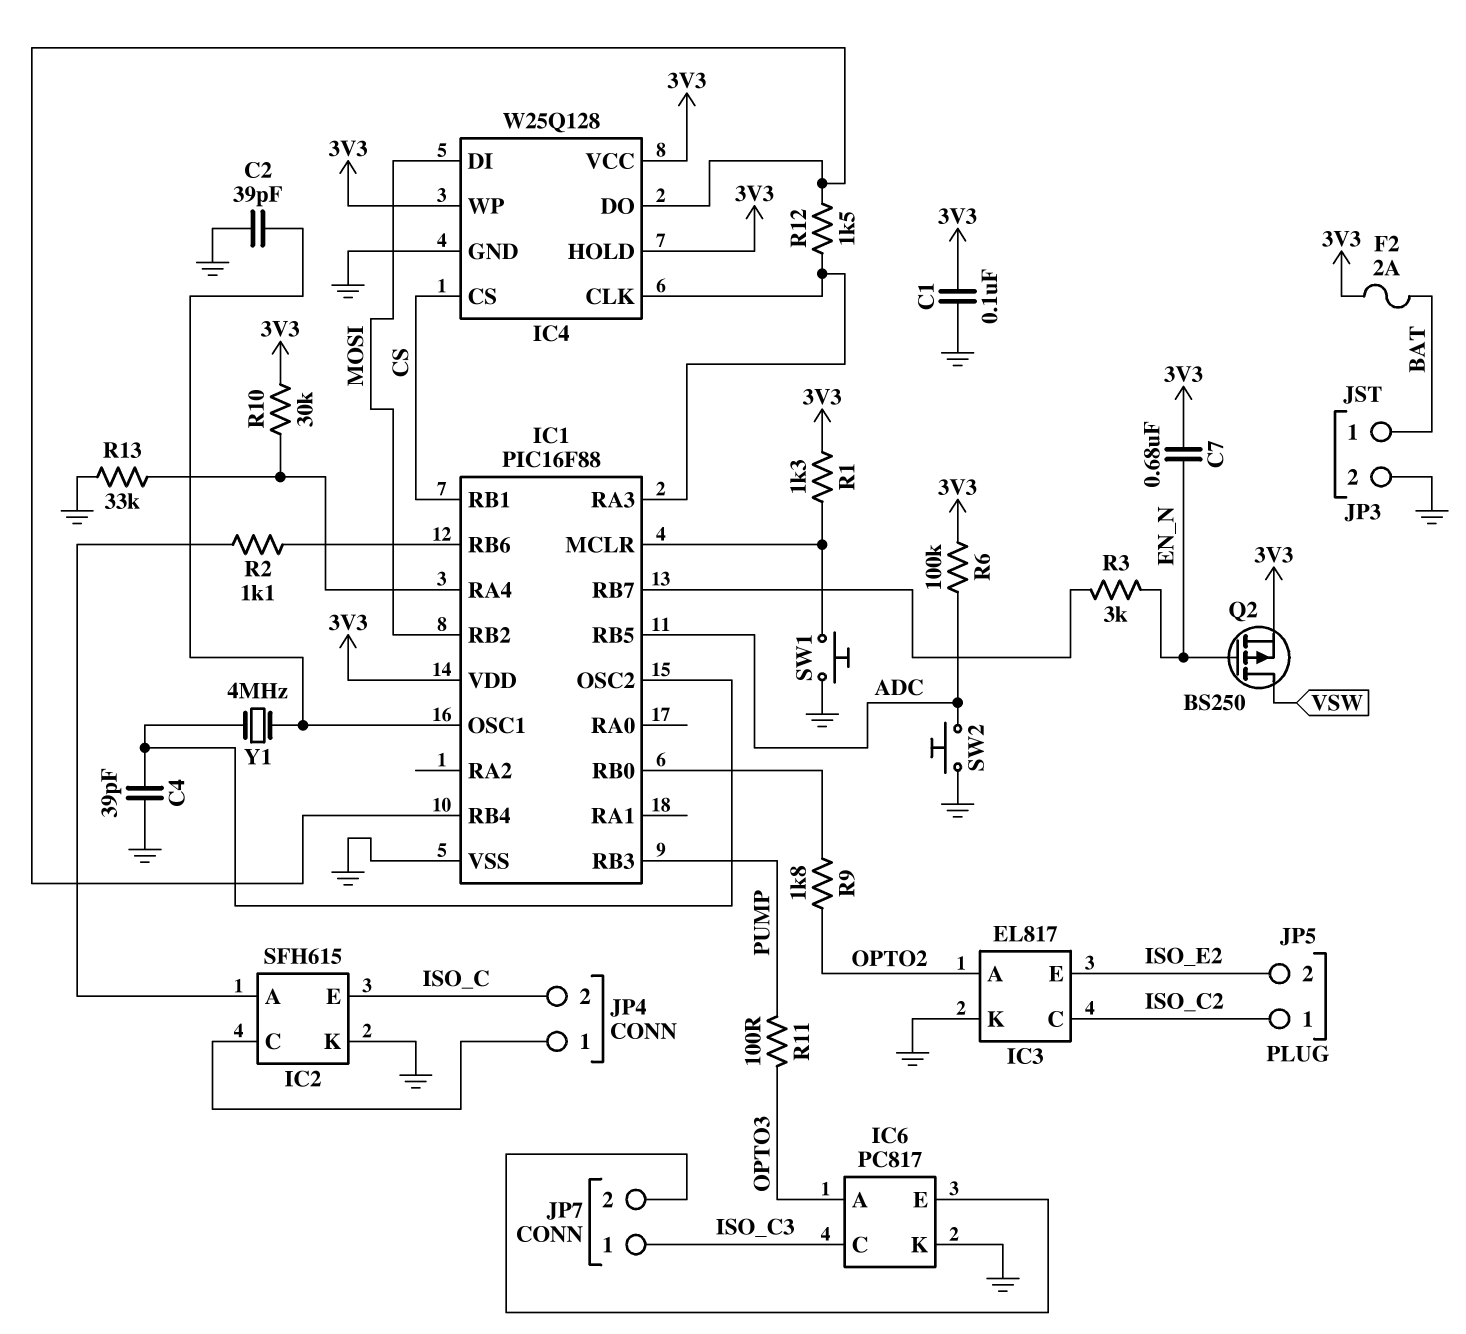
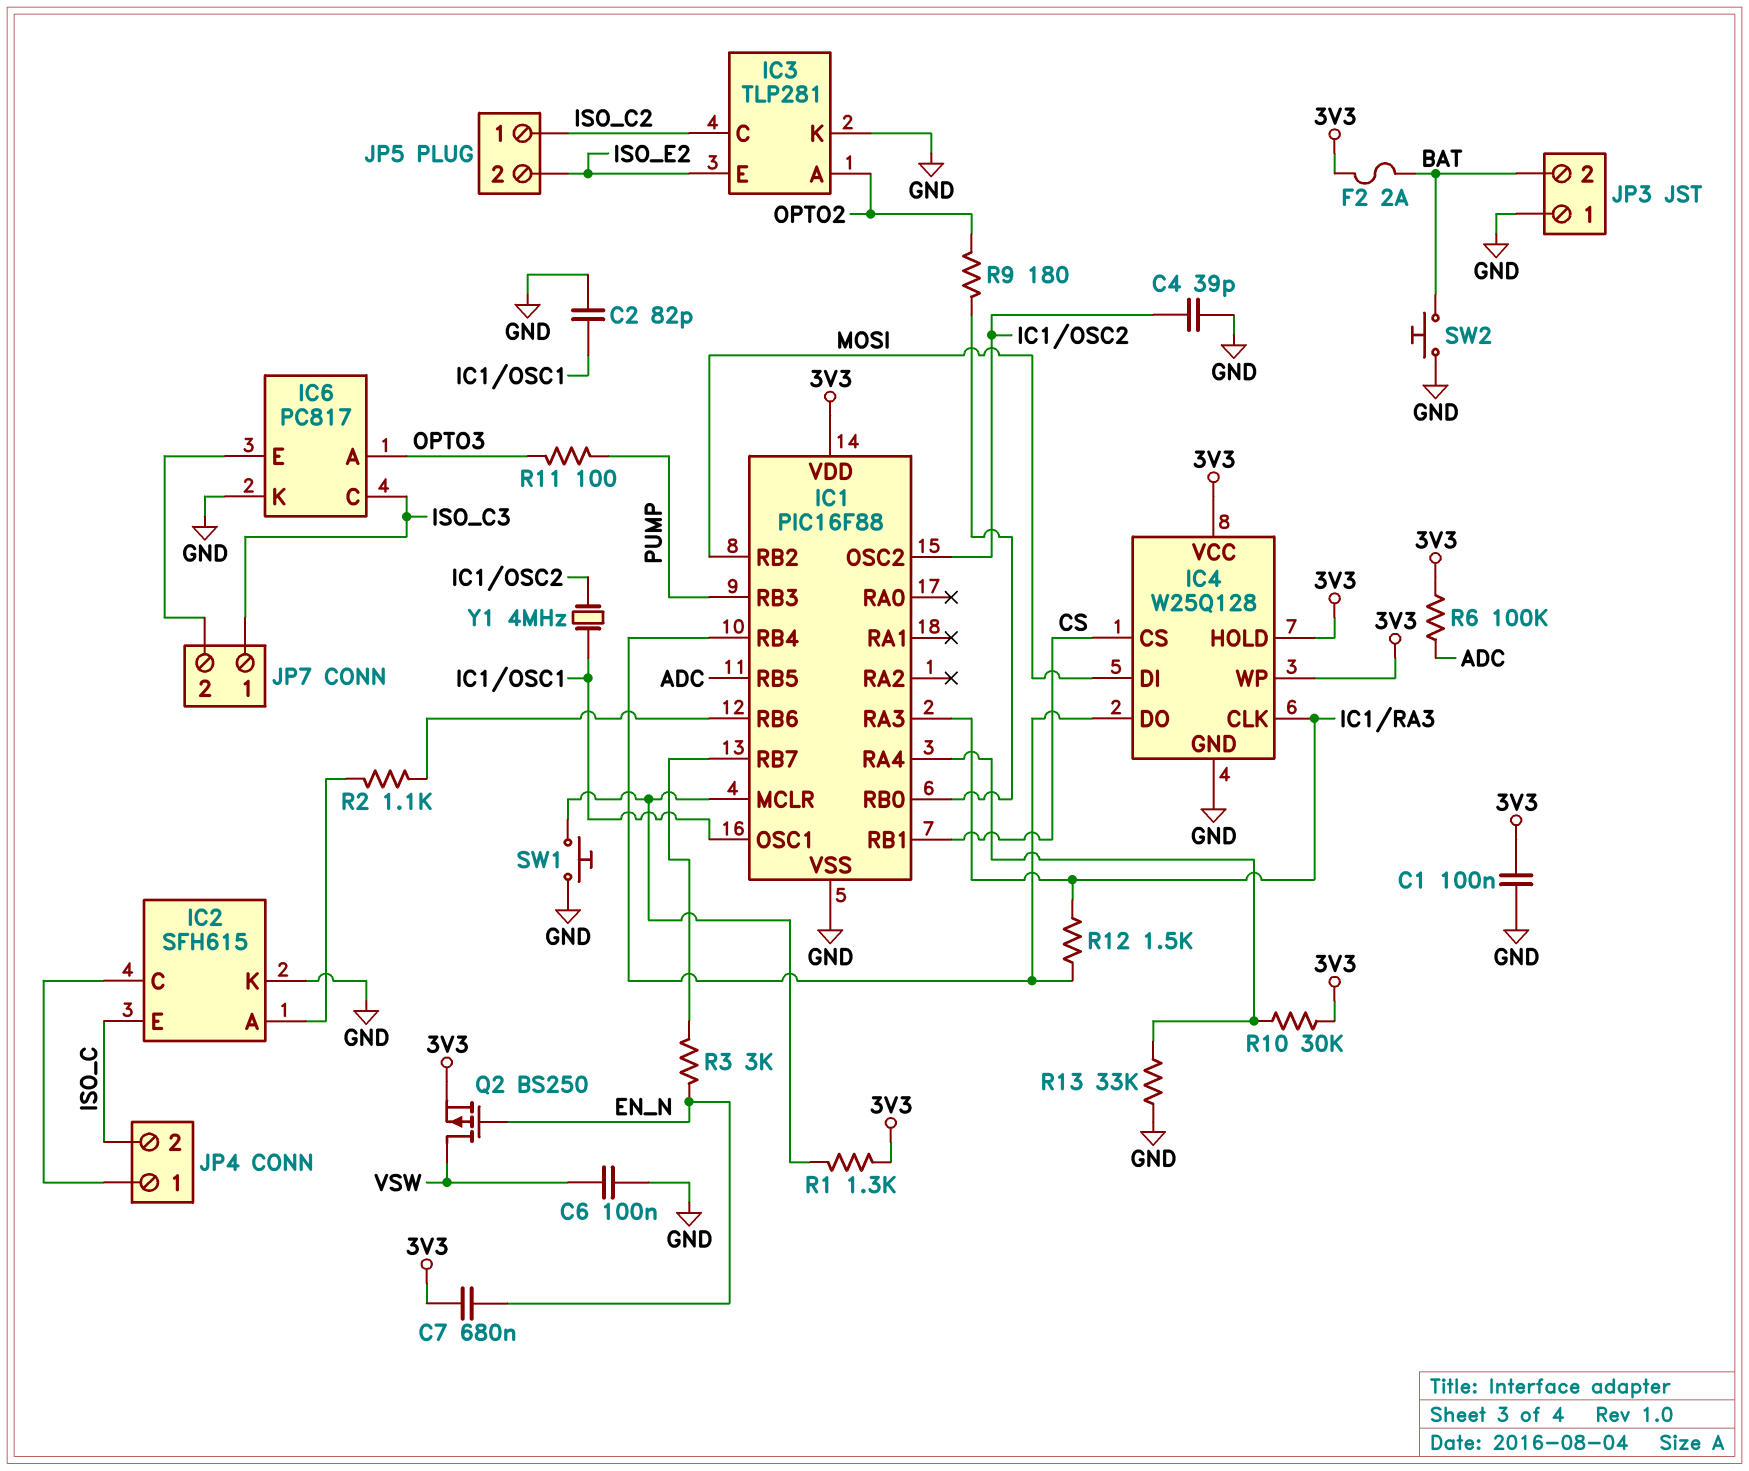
C2: 39pF (GND, IC1/OSC1) -> 82pF (GND, IC1/OSC1)
C6: none -> 100nF (GND, VSW)
IC3: EL817 -> TLP281
JP3 pin 1: BAT -> GND
JP3 pin 2: GND -> BAT
R9: 1.8k (IC1/RB0, OPTO2) -> 180 (IC1/RB0, OPTO2)
SW2: button (ADC, GND) -> button (BAT, GND)

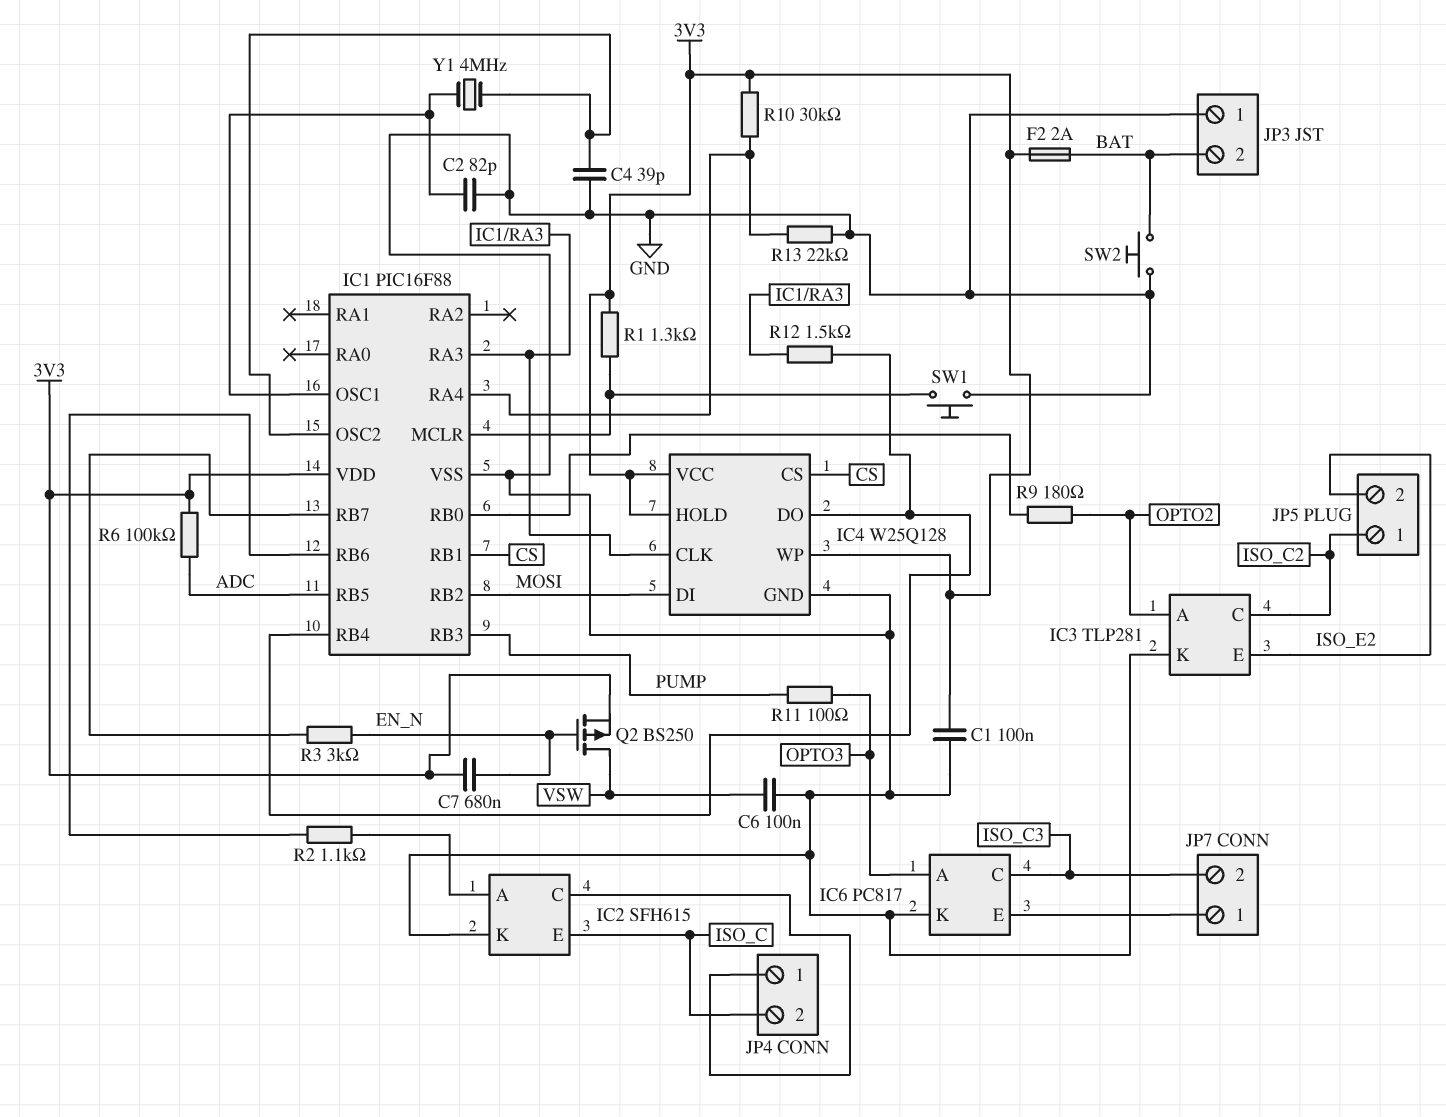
JP7 pin 1: ISO_C3 -> IC6/E
JP7 pin 2: IC6/E -> ISO_C3
R13: 33k (GND, IC1/RA4) -> 22k (GND, IC1/RA4)

